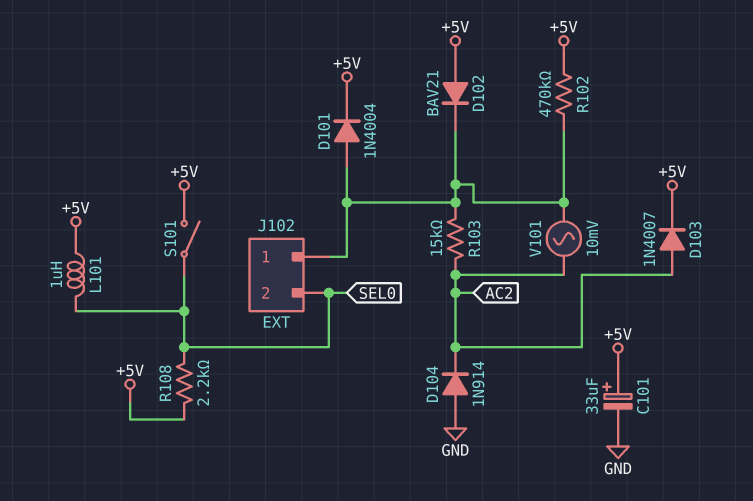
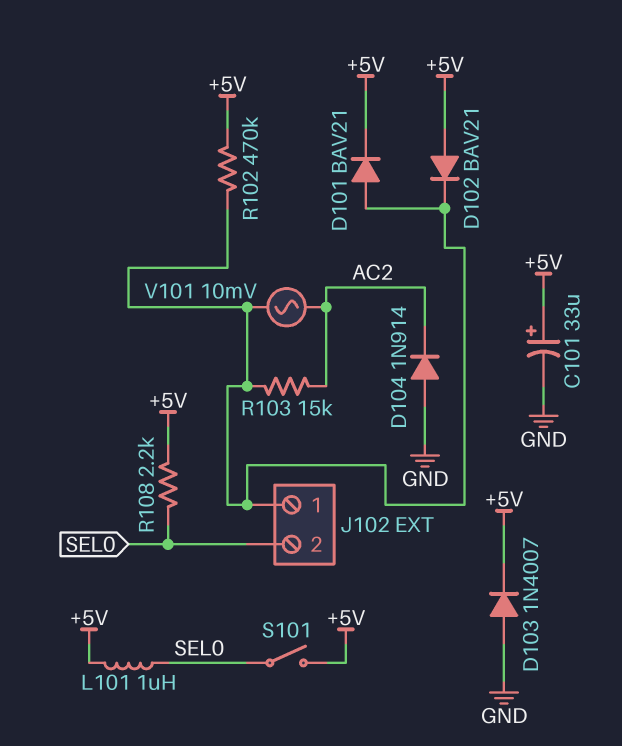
D101: diode 1N4004 (A J102/1, K +5V) -> diode BAV21 (A J102/1, K +5V)
D103: diode 1N4007 (A AC2, K +5V) -> diode 1N4007 (A GND, K +5V)

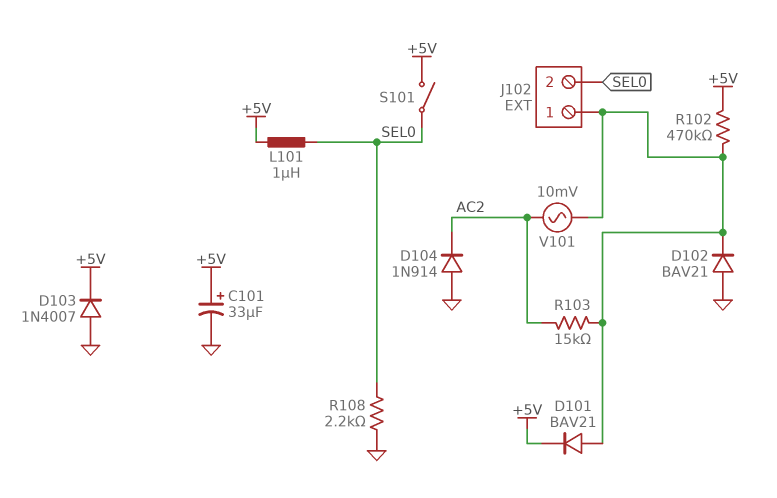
D102: diode BAV21 (A +5V, K J102/1) -> diode BAV21 (A GND, K J102/1)
R108: 2.2k (+5V, SEL0) -> 2.2k (GND, SEL0)

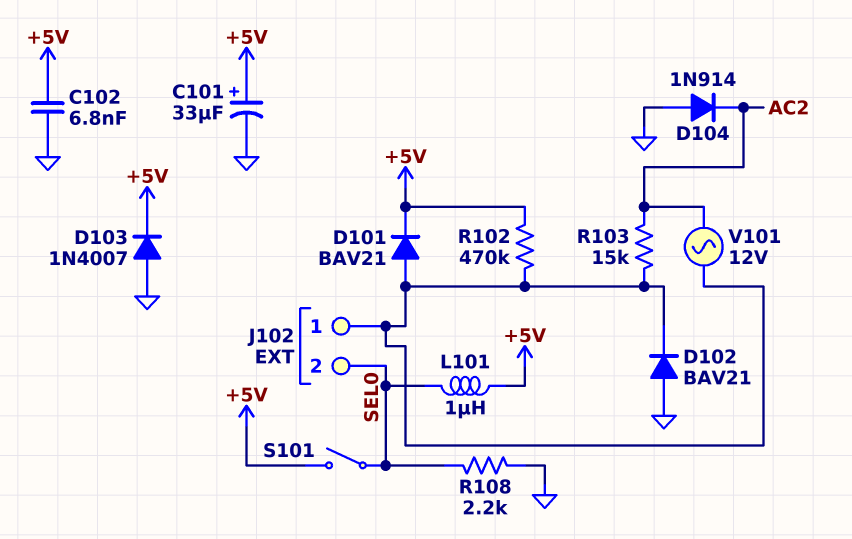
C102: none -> 6.8nF (+5V, GND)
V101: AC 10mV (AC2, J102/1) -> AC 12V (AC2, J102/1)

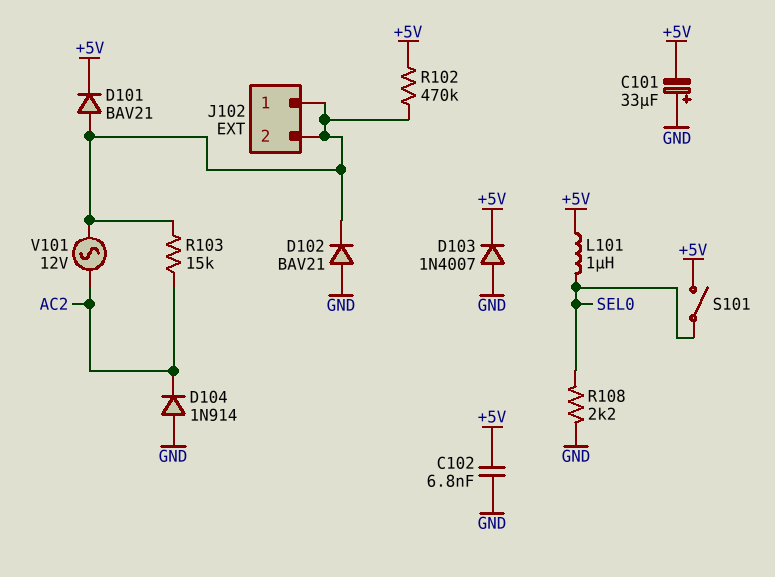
C101: 33uF (plus +5V, minus GND) -> 33uF (plus GND, minus +5V)
J102 pin 2: SEL0 -> J102/1

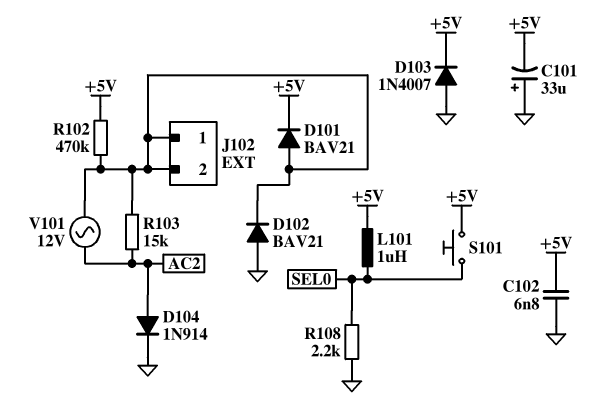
D104: diode 1N914 (A GND, K AC2) -> diode 1N914 (A AC2, K GND)
S101: switch (+5V, SEL0) -> button (+5V, SEL0)

